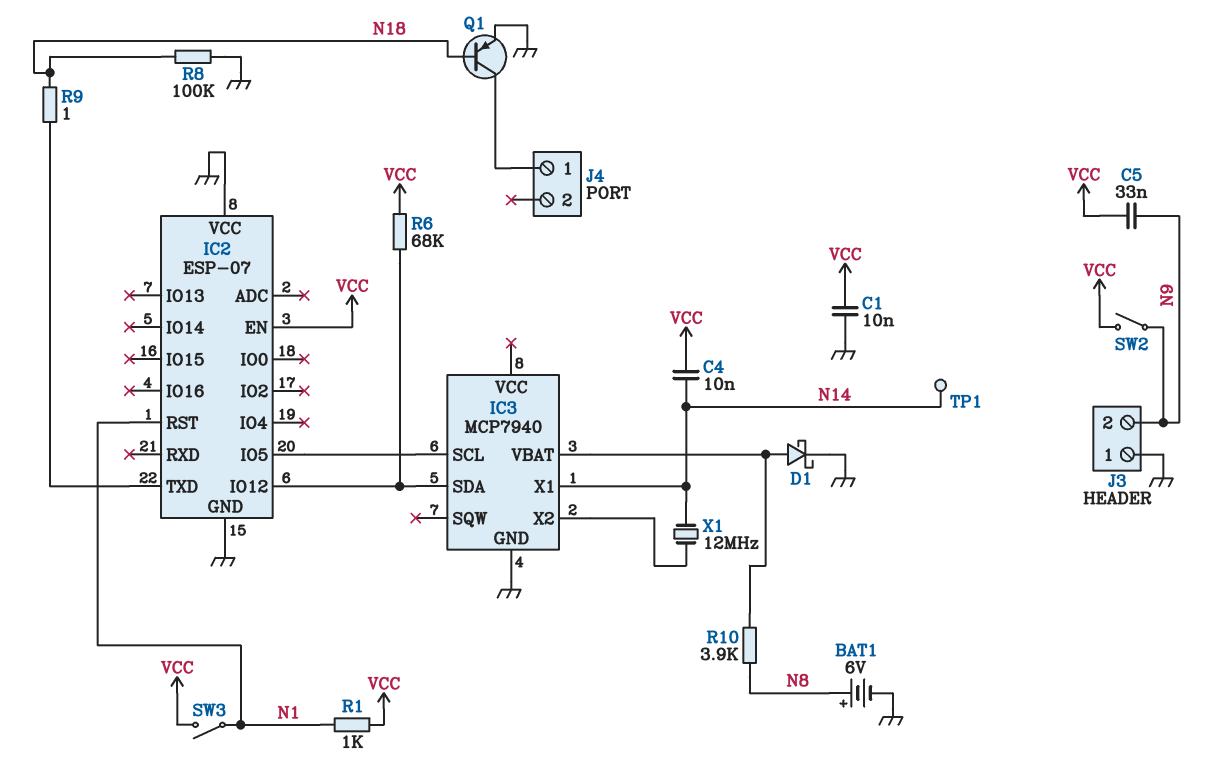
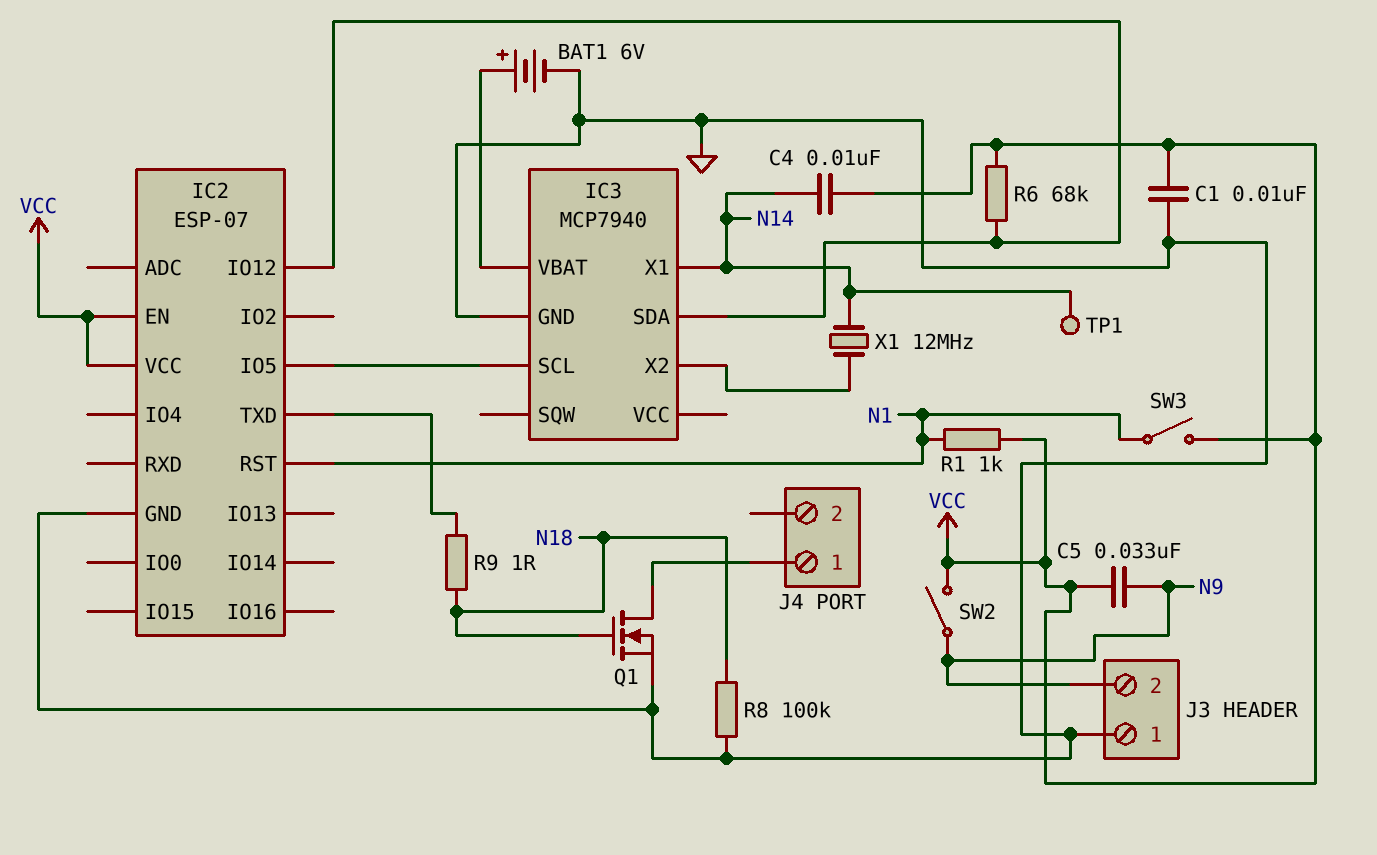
BAT1: 6V (plus N8, minus GND) -> 6V (plus IC3/VBAT, minus GND)
D1: schottky (A IC3/VBAT, K GND) -> none
IC2 pin VCC: GND -> VCC
Q1: PNP (B N18, C J4/1, E GND) -> NMOS (G N18, D J4/1, S GND)
R10: 3.9k (IC3/VBAT, N8) -> none

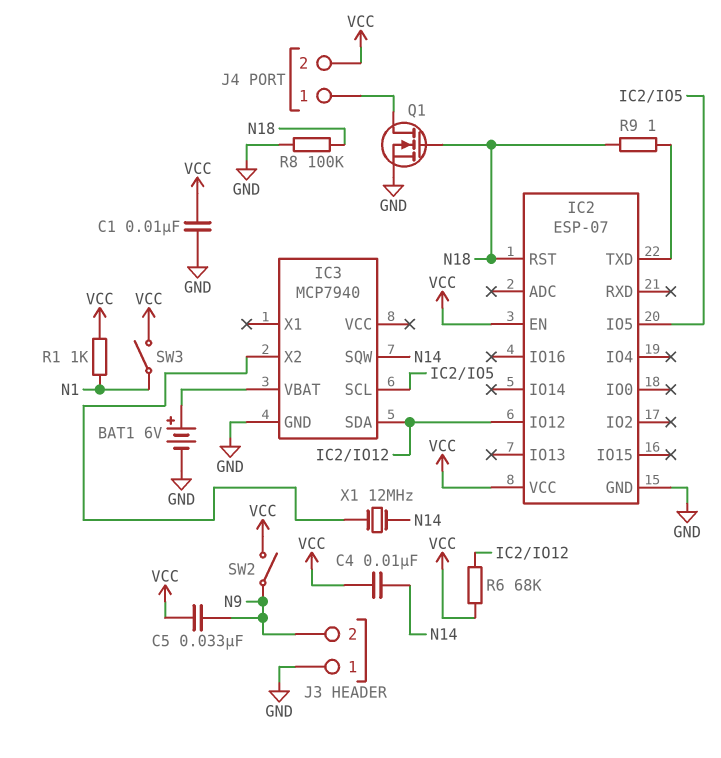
IC2 pin RST: N1 -> N18
IC3 pin SQW: none -> N14
IC3 pin X1: N14 -> none
J4 pin 2: none -> VCC
TP1: test point (N14) -> none

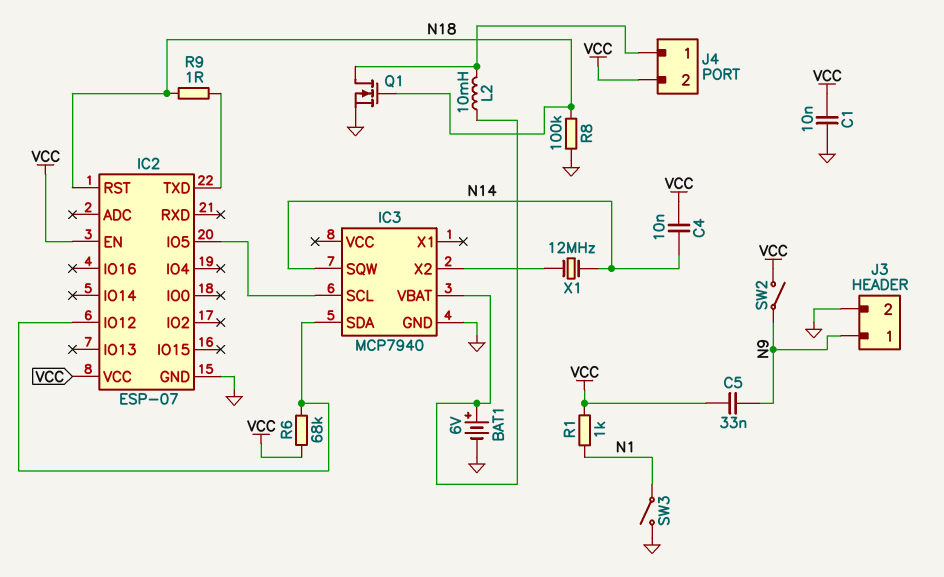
J3 pin 1: GND -> N9
J3 pin 2: N9 -> GND
L2: none -> 10mH (IC3/VBAT, J4/1)
SW3: switch (N1, VCC) -> switch (GND, N1)

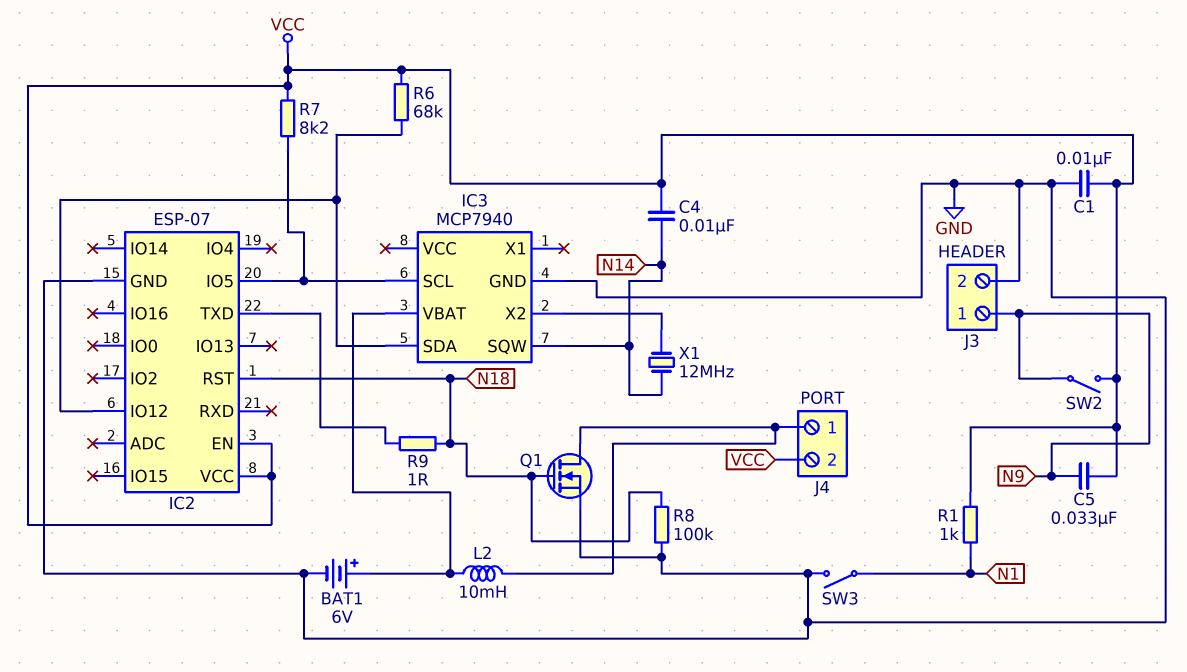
R7: none -> 8.2k (IC2/IO5, VCC)

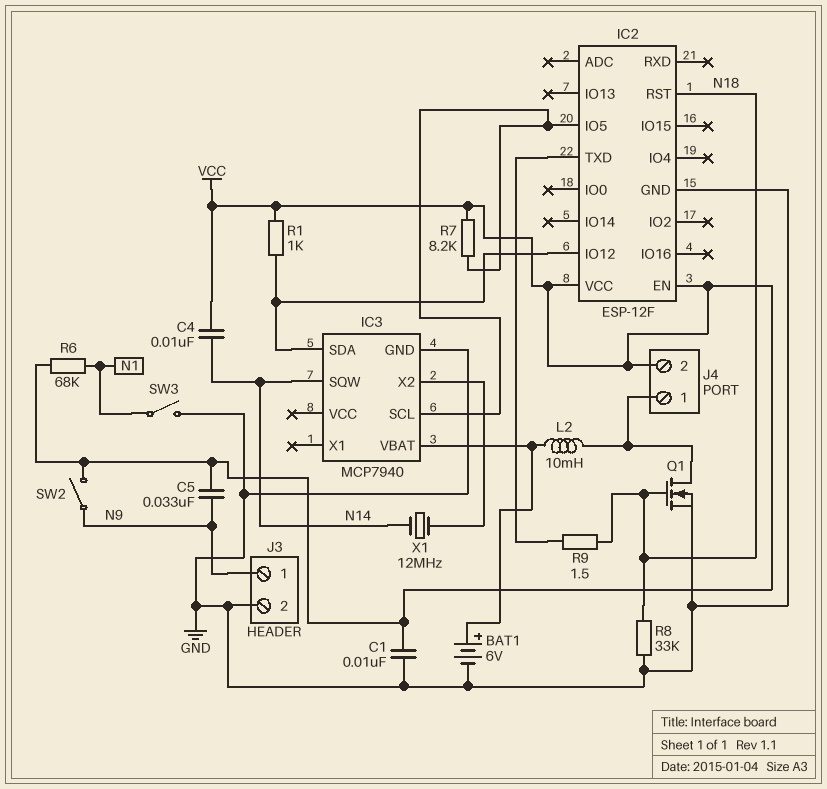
IC2: ESP-07 -> ESP-12F
R1: 1k (N1, VCC) -> 1k (IC2/IO12, VCC)
R6: 68k (IC2/IO12, VCC) -> 68k (N1, VCC)
R8: 100k (GND, N18) -> 33k (GND, N18)
R9: 1 (IC2/TXD, N18) -> 1.5 (IC2/TXD, N18)

